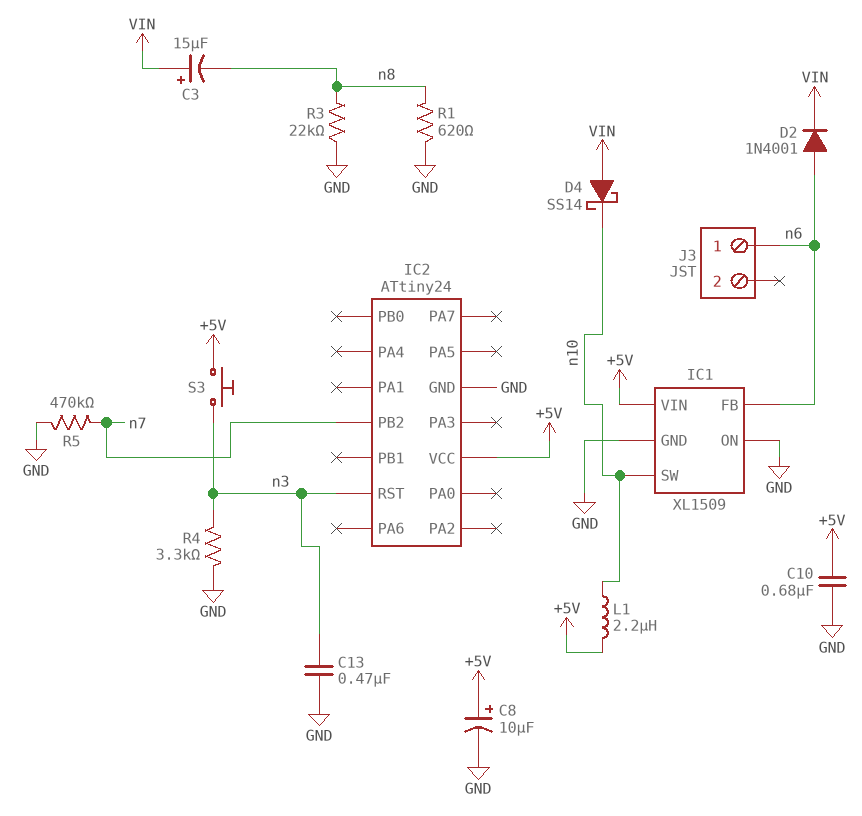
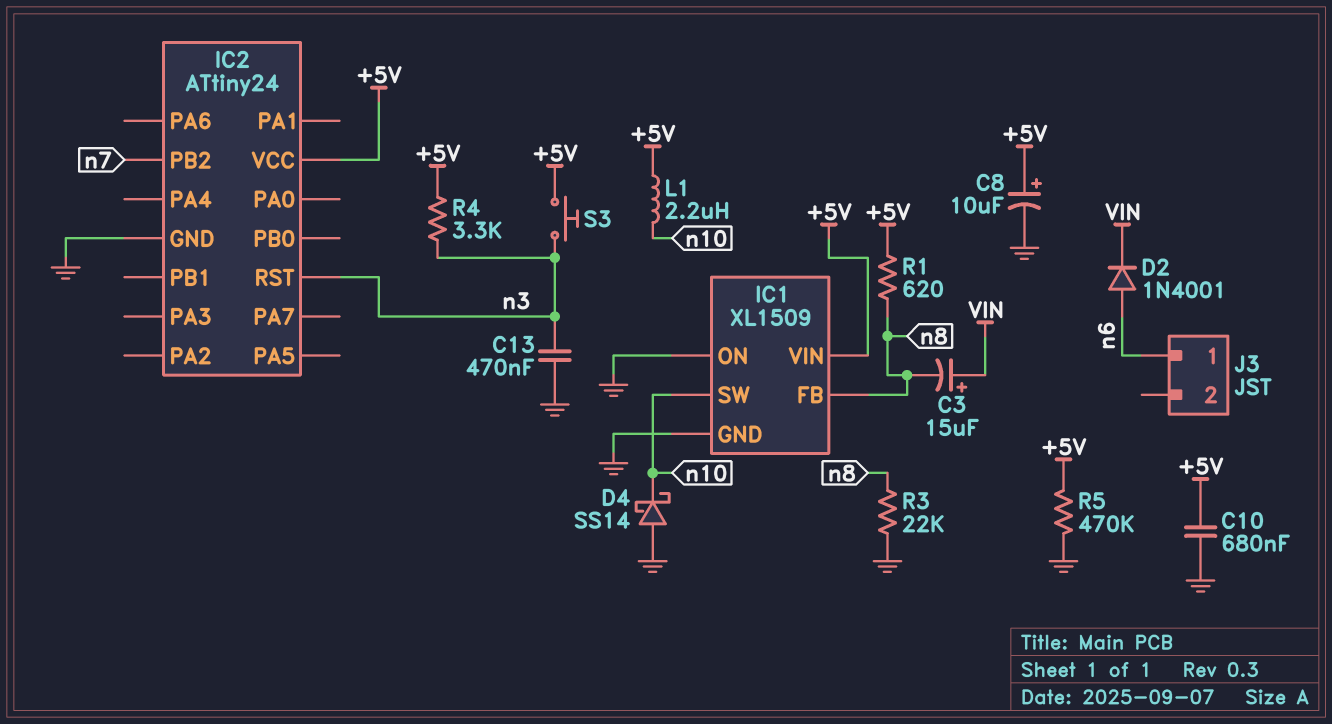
D4: schottky SS14 (A VIN, K n10) -> schottky SS14 (A GND, K n10)
IC1 pin FB: n6 -> n8
R1: 620 (GND, n8) -> 620 (+5V, n8)
R4: 3.3k (GND, n3) -> 3.3k (+5V, n3)
R5: 470k (GND, n7) -> 470k (+5V, GND)

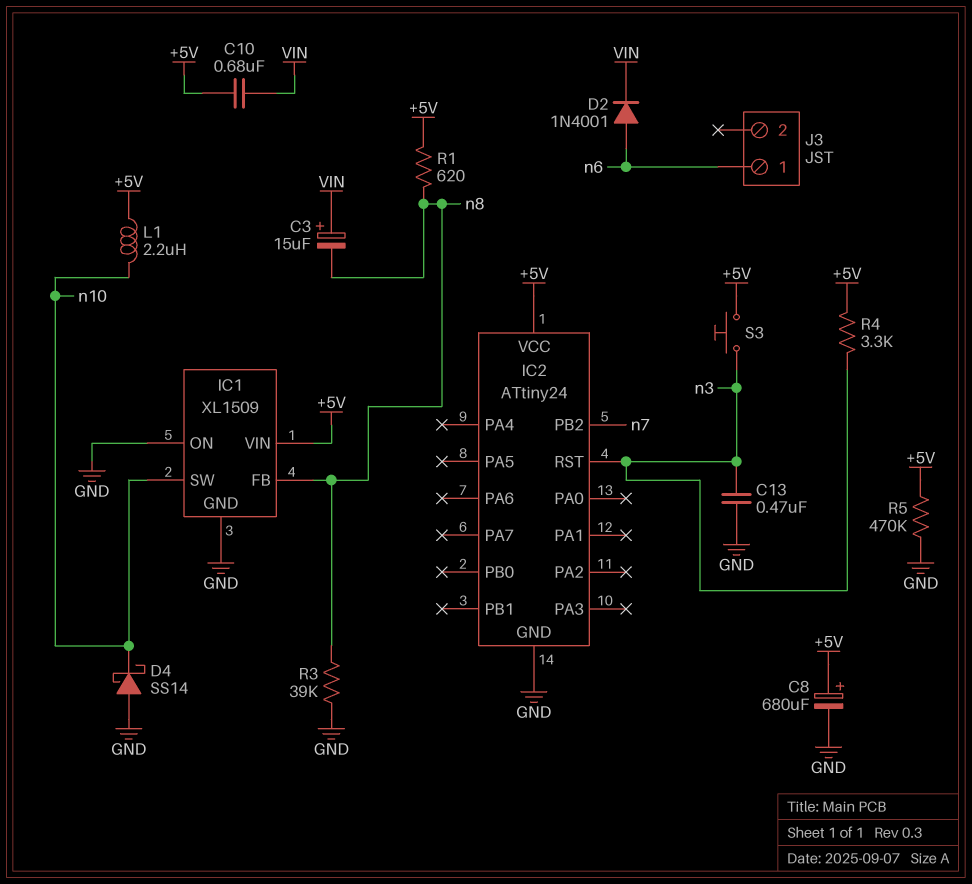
C8: 10uF (plus +5V, minus GND) -> 680uF (plus +5V, minus GND)
C10: 680nF (+5V, GND) -> 680nF (+5V, VIN)
R3: 22k (GND, n8) -> 39k (GND, n8)

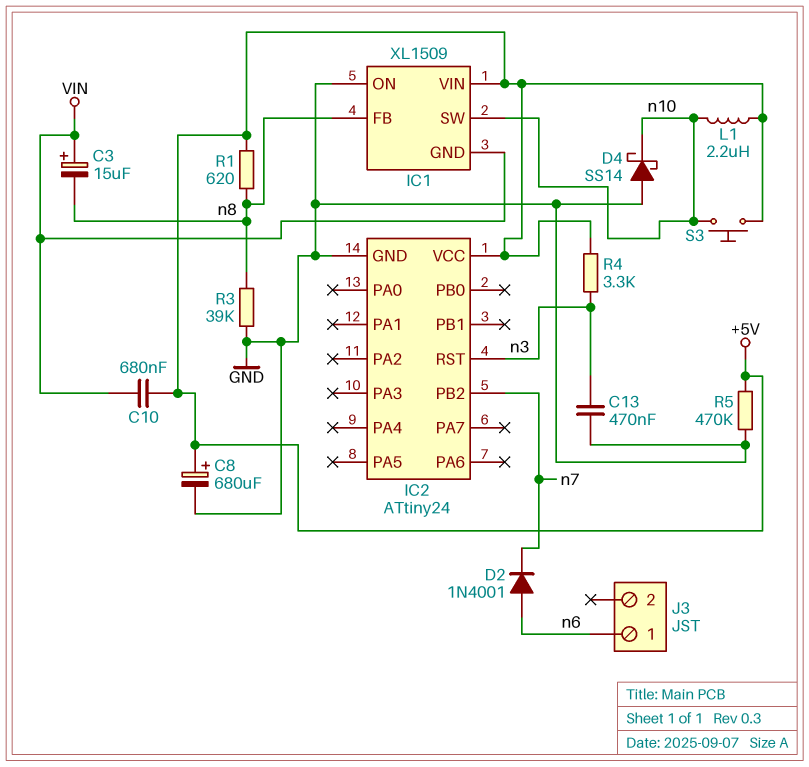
D2: diode 1N4001 (A n6, K VIN) -> diode 1N4001 (A n6, K n7)
IC1 pin GND: GND -> VIN
S3: button (+5V, n3) -> button (+5V, n10)

